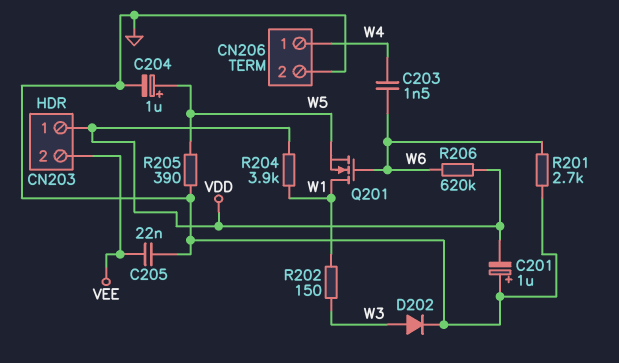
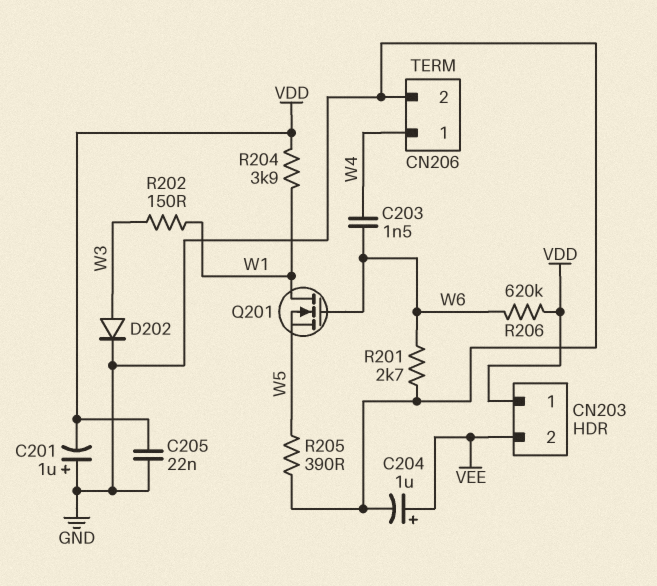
C204: 1uF (plus W5, minus GND) -> 1uF (plus VEE, minus GND)
C205: 22nF (GND, VEE) -> 22nF (GND, VDD)

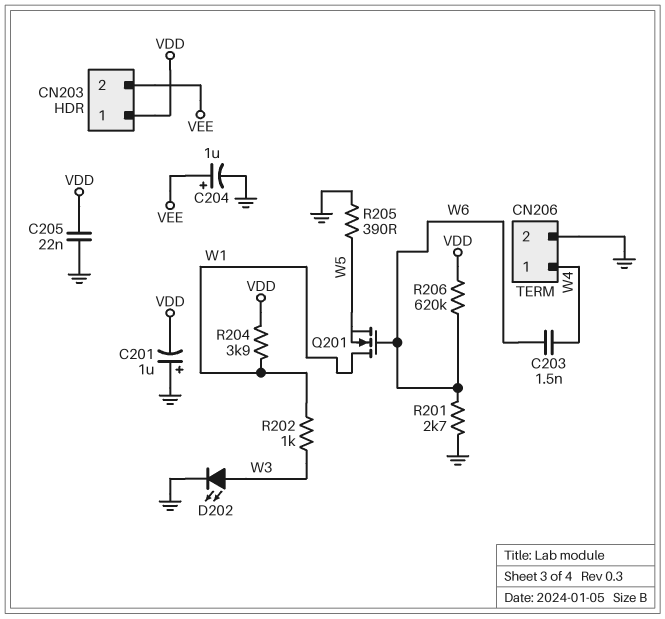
D202: diode (A W3, K GND) -> LED (A W3, K GND)
R202: 150 (W1, W3) -> 1k (W1, W3)

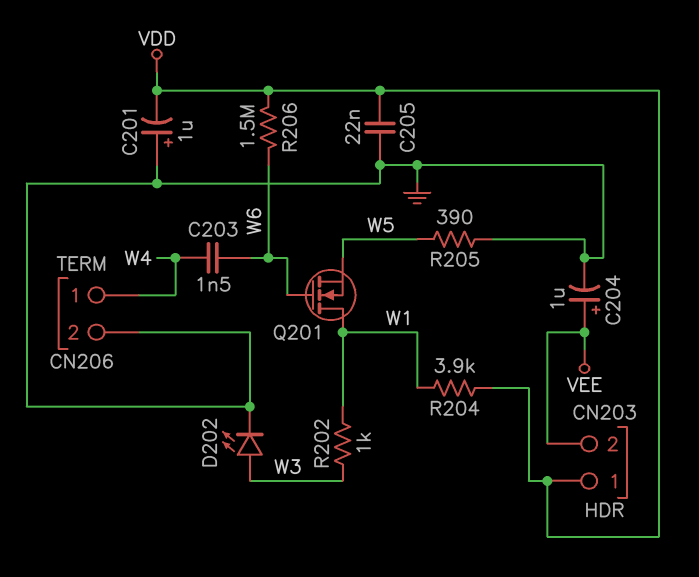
R201: 2.7k (GND, W6) -> none
R206: 620k (VDD, W6) -> 1.5M (VDD, W6)

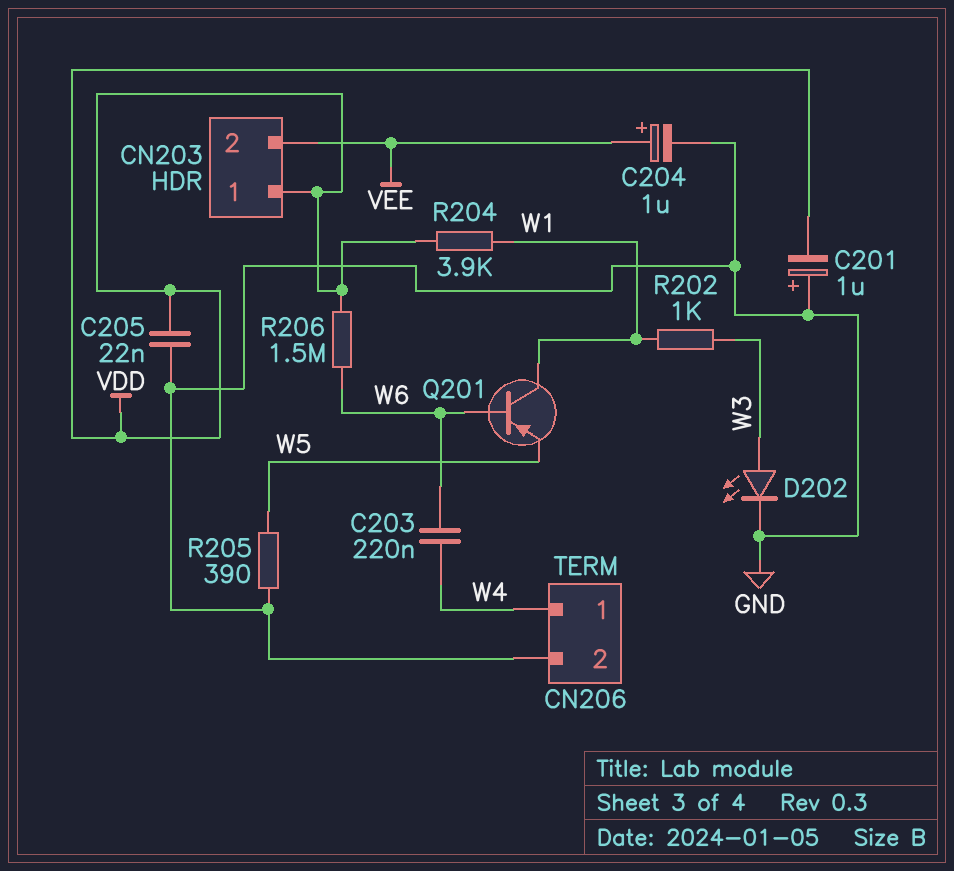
C203: 1.5nF (W4, W6) -> 220nF (W4, W6)
Q201: NMOS (G W6, D W1, S W5) -> PNP (B W6, C W1, E W5)

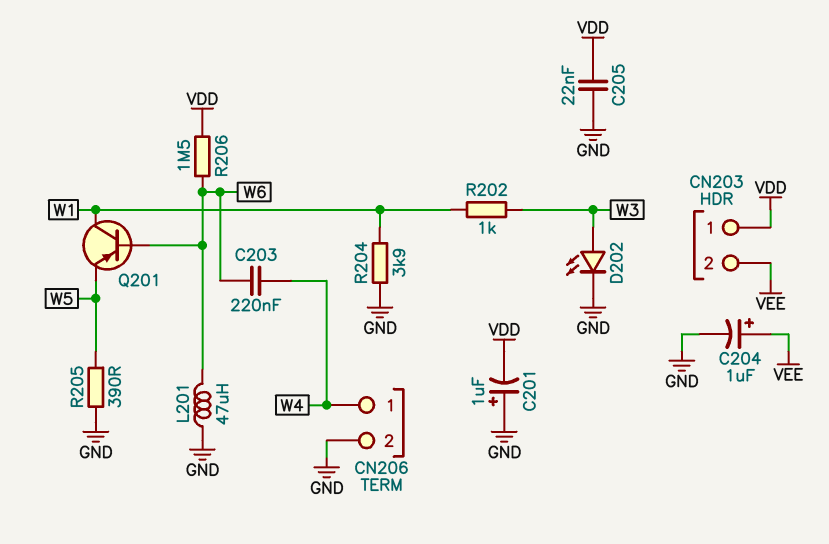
L201: none -> 47uH (GND, W6)
R204: 3.9k (VDD, W1) -> 3.9k (GND, W1)

